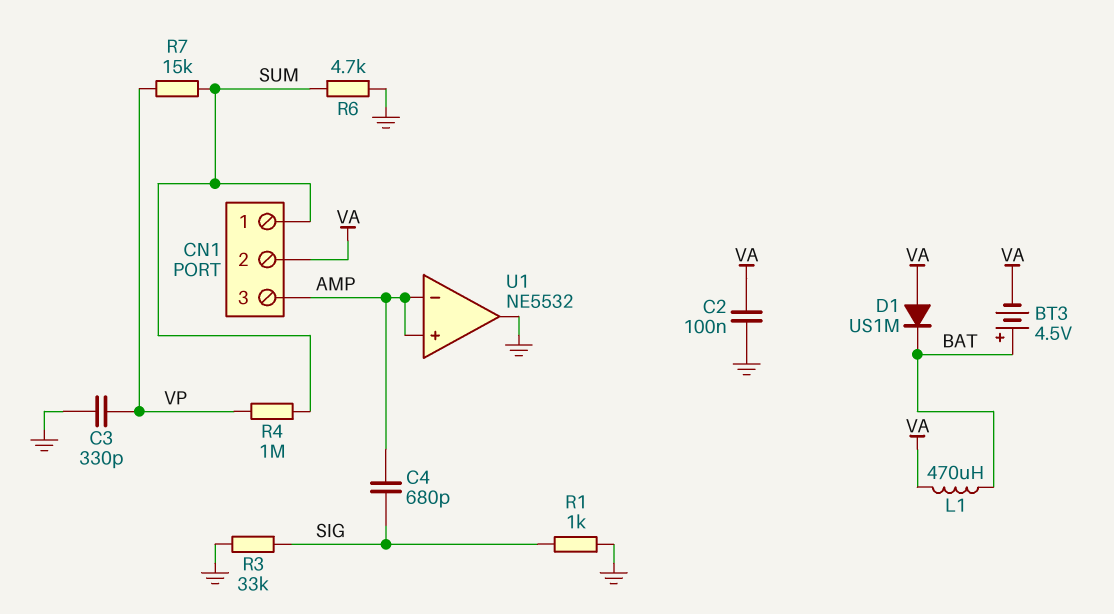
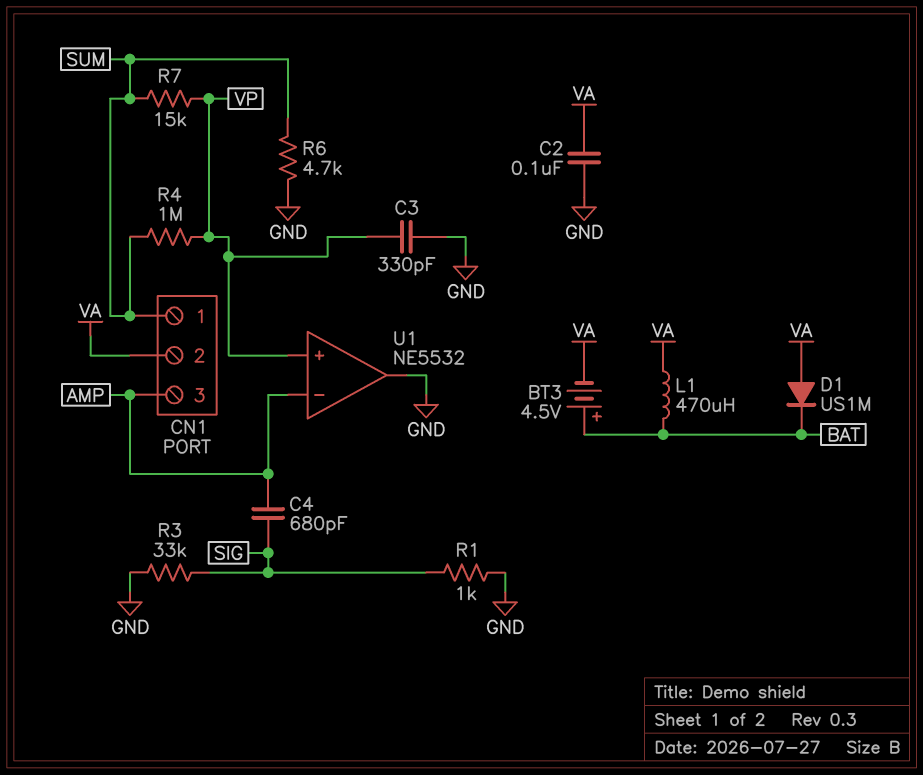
U1 pin in+: AMP -> VP

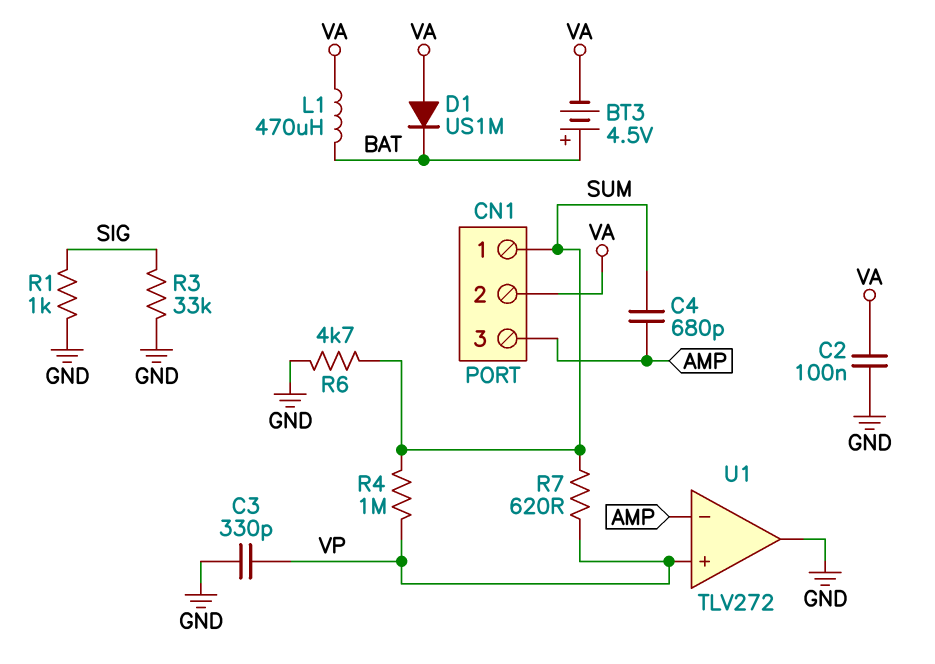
C4: 680pF (AMP, SIG) -> 680pF (AMP, SUM)
R7: 15k (SUM, VP) -> 620 (SUM, VP)
U1: NE5532 -> TLV272

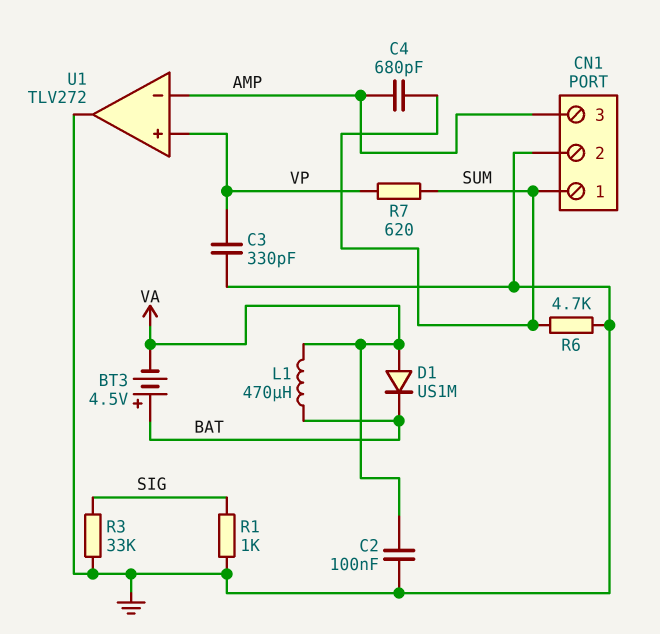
CN1 pin 2: VA -> GND
R4: 1M (SUM, VP) -> none

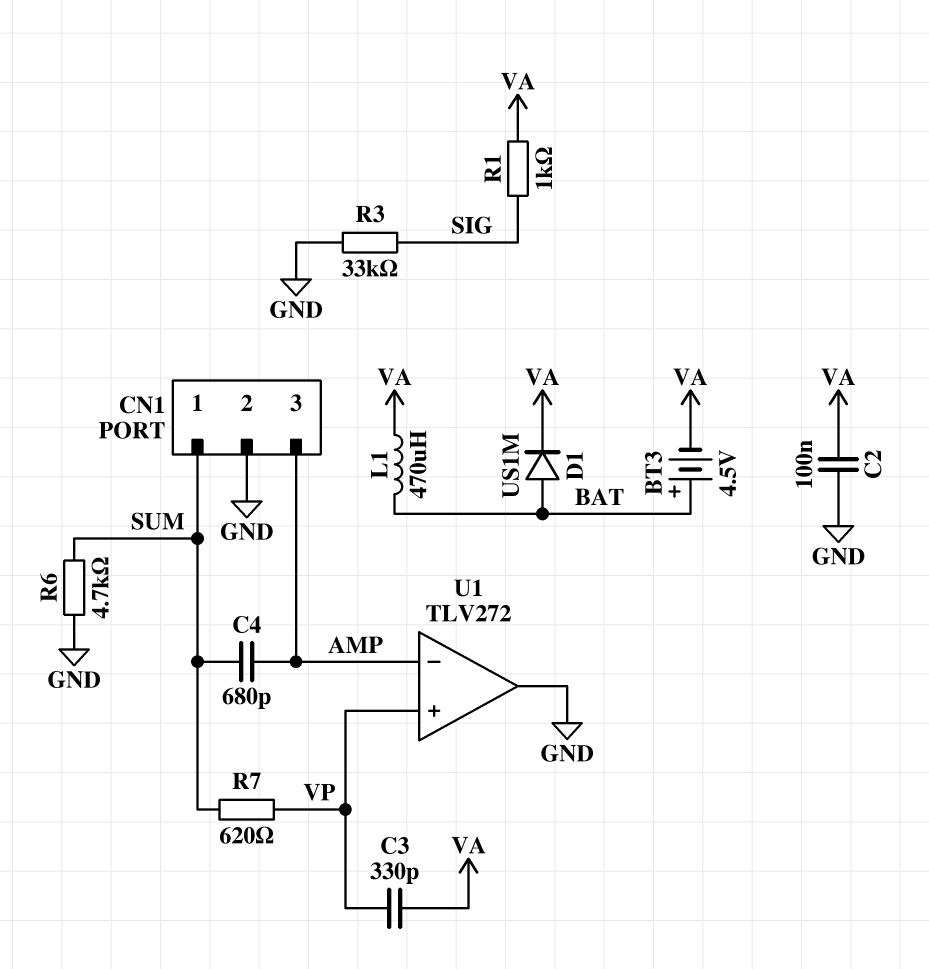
C3: 330pF (GND, VP) -> 330pF (VA, VP)
D1: diode US1M (A VA, K BAT) -> diode US1M (A BAT, K VA)
R1: 1k (GND, SIG) -> 1k (SIG, VA)

